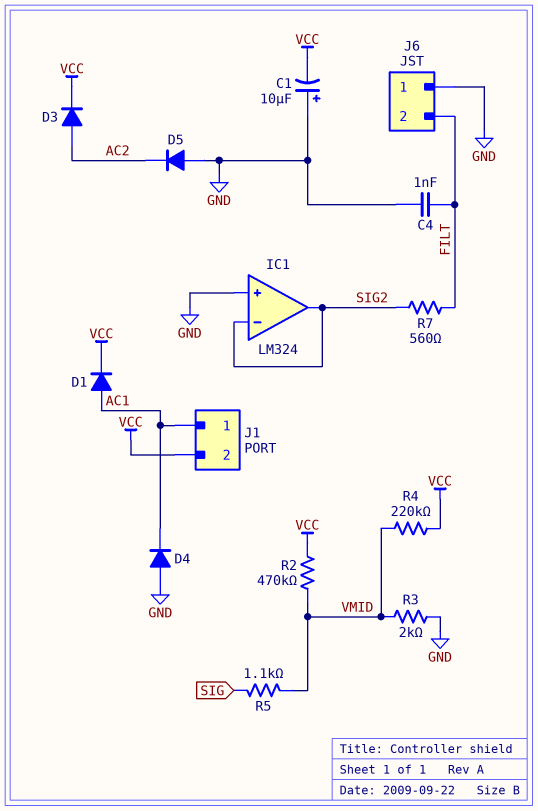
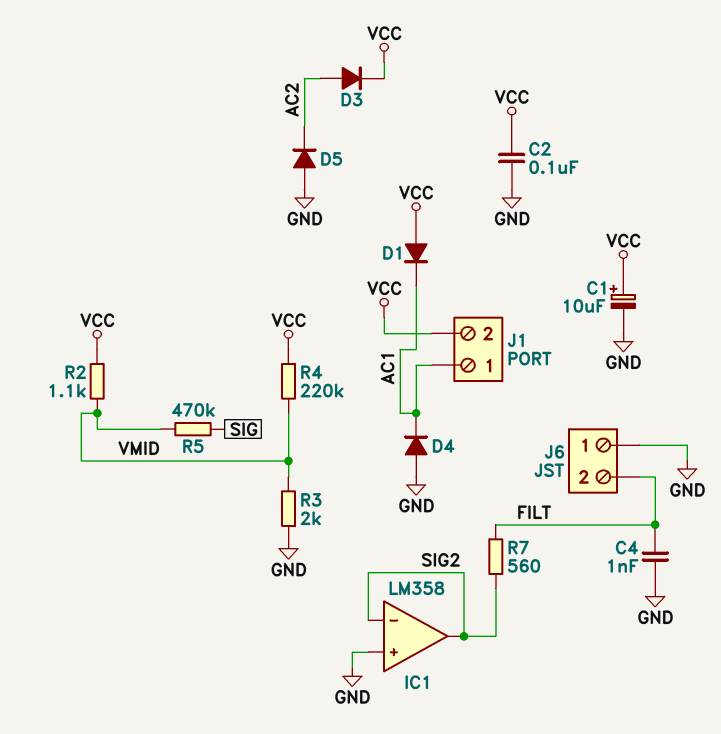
C1: 10uF (plus GND, minus VCC) -> 10uF (plus VCC, minus GND)
C2: none -> 100nF (GND, VCC)
D1: diode (A AC1, K VCC) -> diode (A VCC, K AC1)
IC1: LM324 -> LM358
R2: 470k (VCC, VMID) -> 1.1k (VCC, VMID)
R5: 1.1k (SIG, VMID) -> 470k (SIG, VMID)

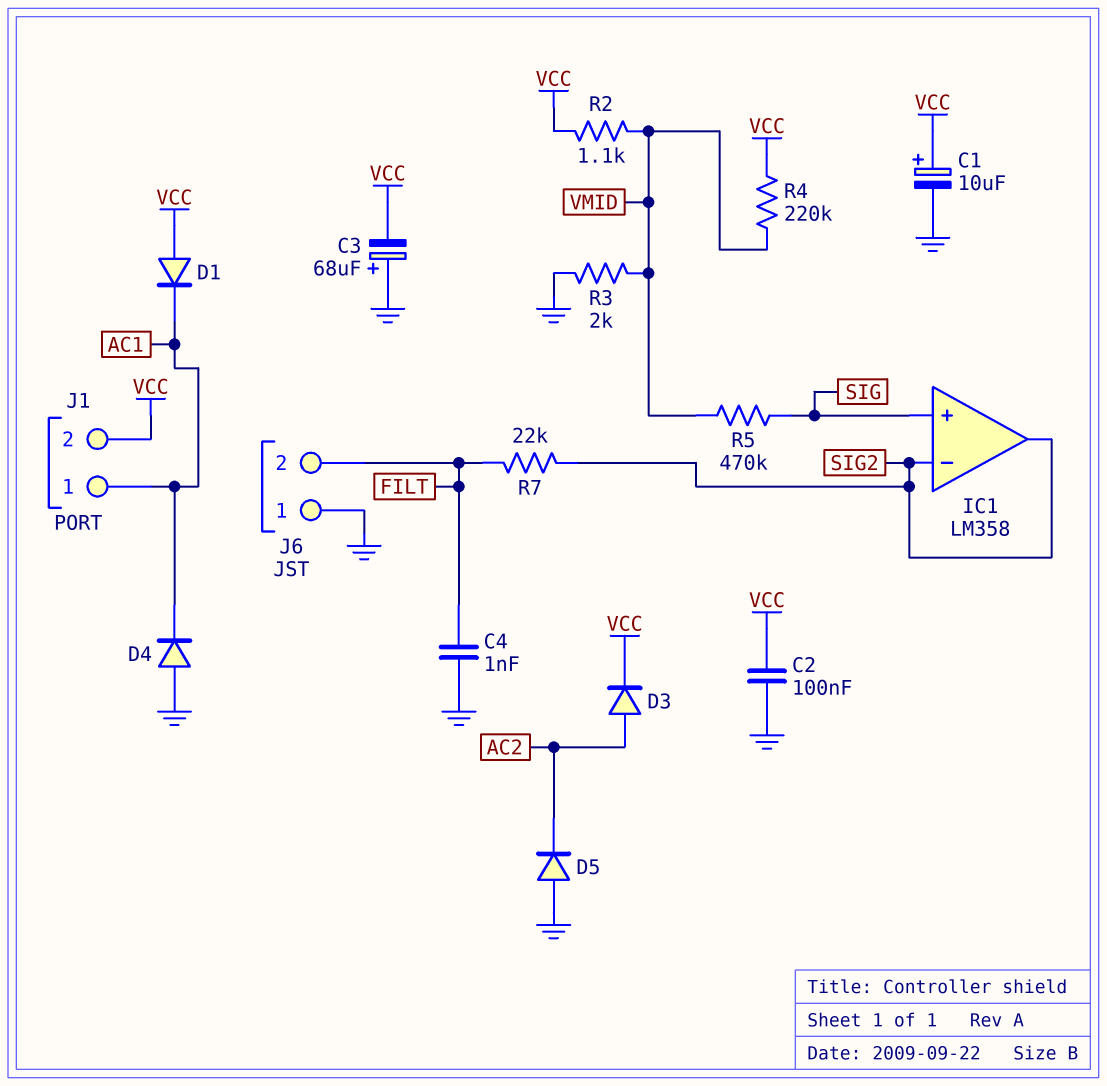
C3: none -> 68uF (plus GND, minus VCC)
IC1 pin in+: GND -> SIG
R7: 560 (FILT, SIG2) -> 22k (FILT, SIG2)

